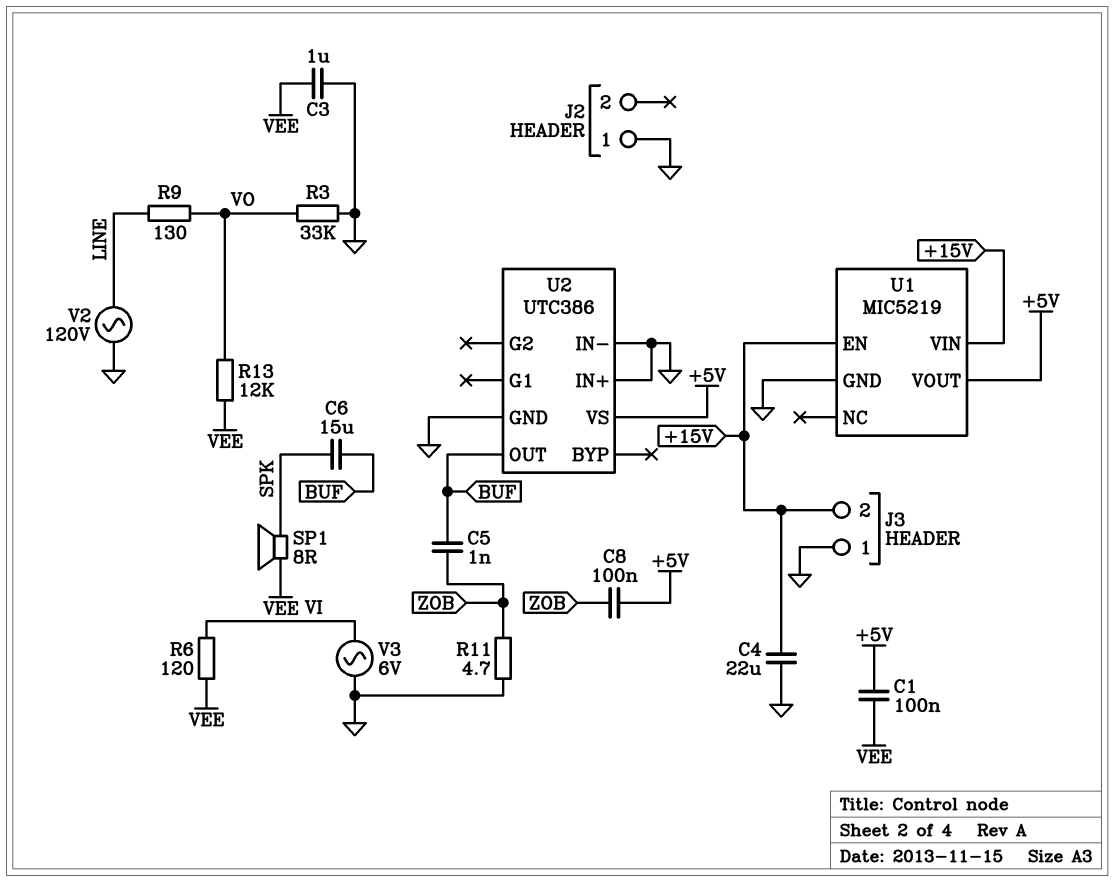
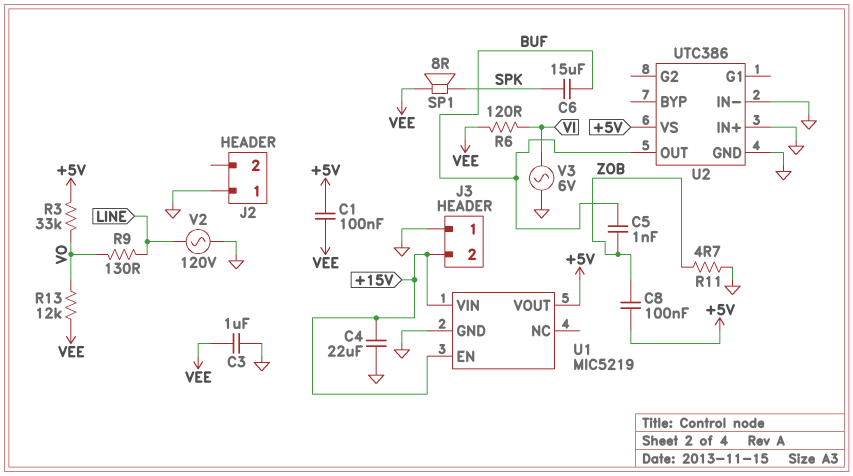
R3: 33k (GND, VO) -> 33k (+5V, VO)

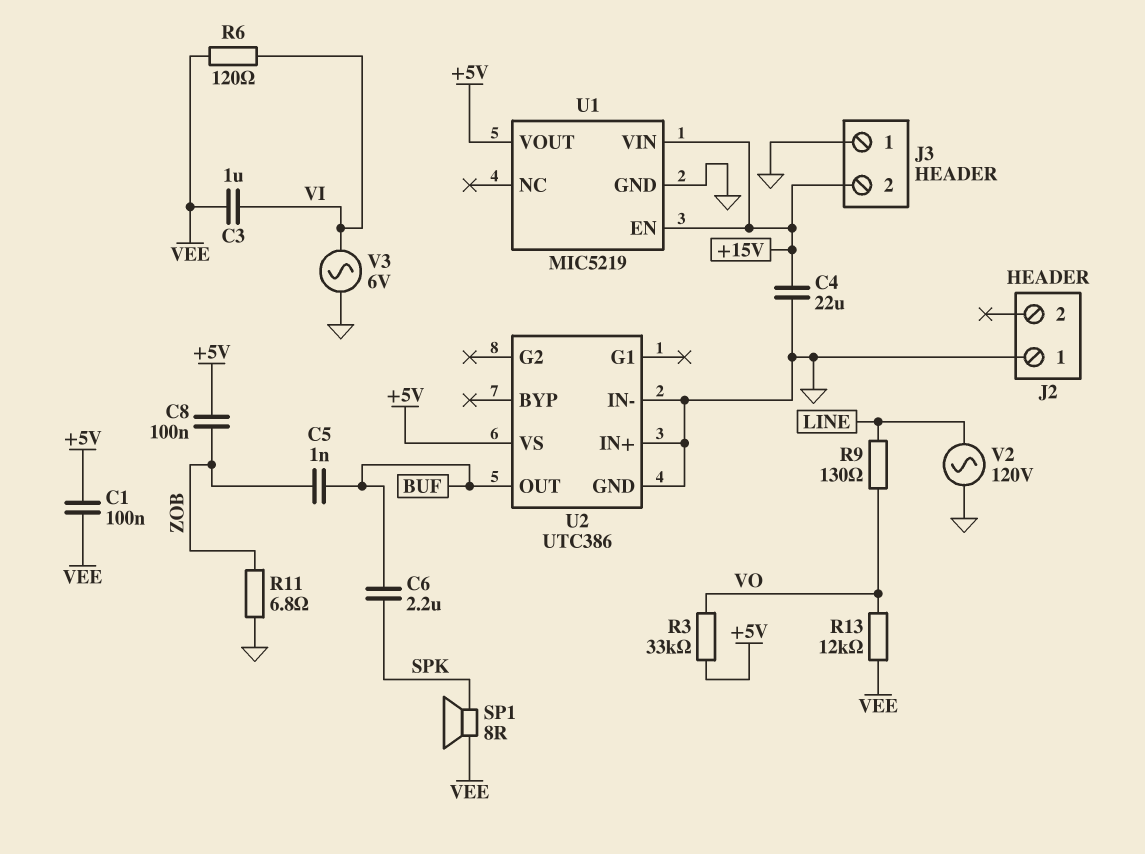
C3: 1uF (GND, VEE) -> 1uF (VEE, VI)
C6: 15uF (BUF, SPK) -> 2.2uF (BUF, SPK)
R11: 4.7 (GND, ZOB) -> 6.8 (GND, ZOB)

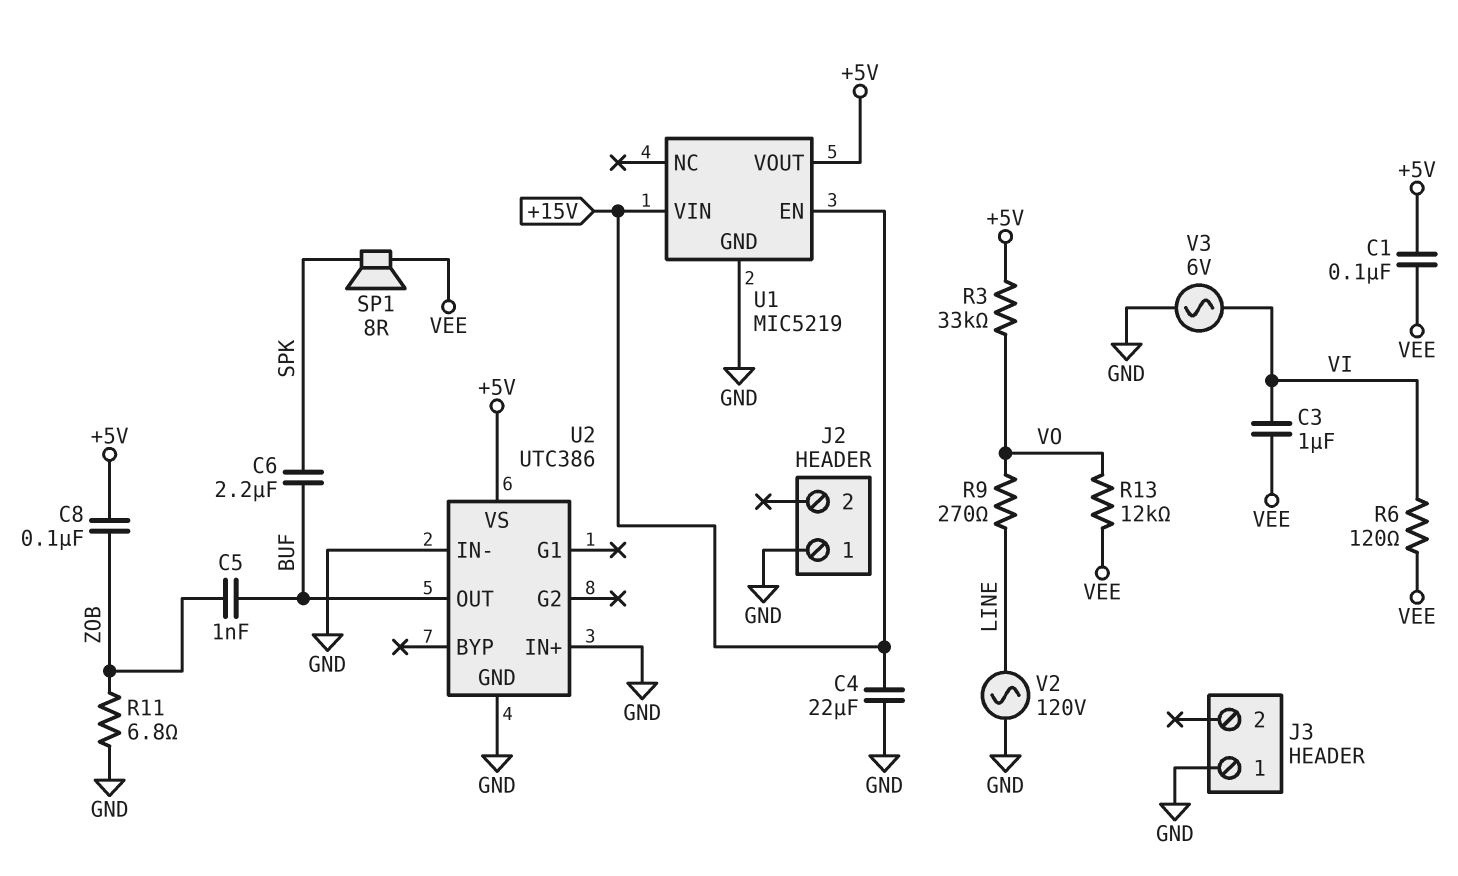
J3 pin 2: +15V -> none
R9: 130 (LINE, VO) -> 270 (LINE, VO)

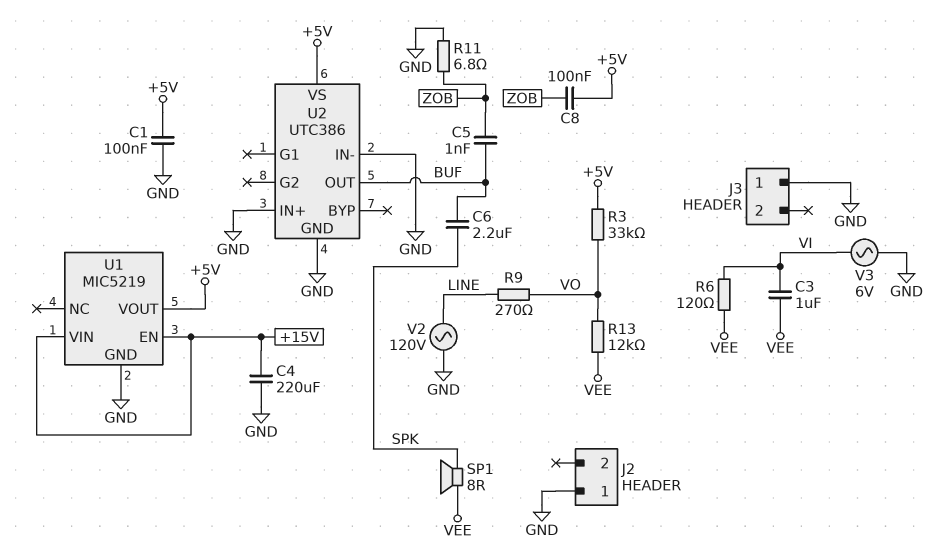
C1: 100nF (+5V, VEE) -> 100nF (+5V, GND)
C4: 22uF (+15V, GND) -> 220uF (+15V, GND)

